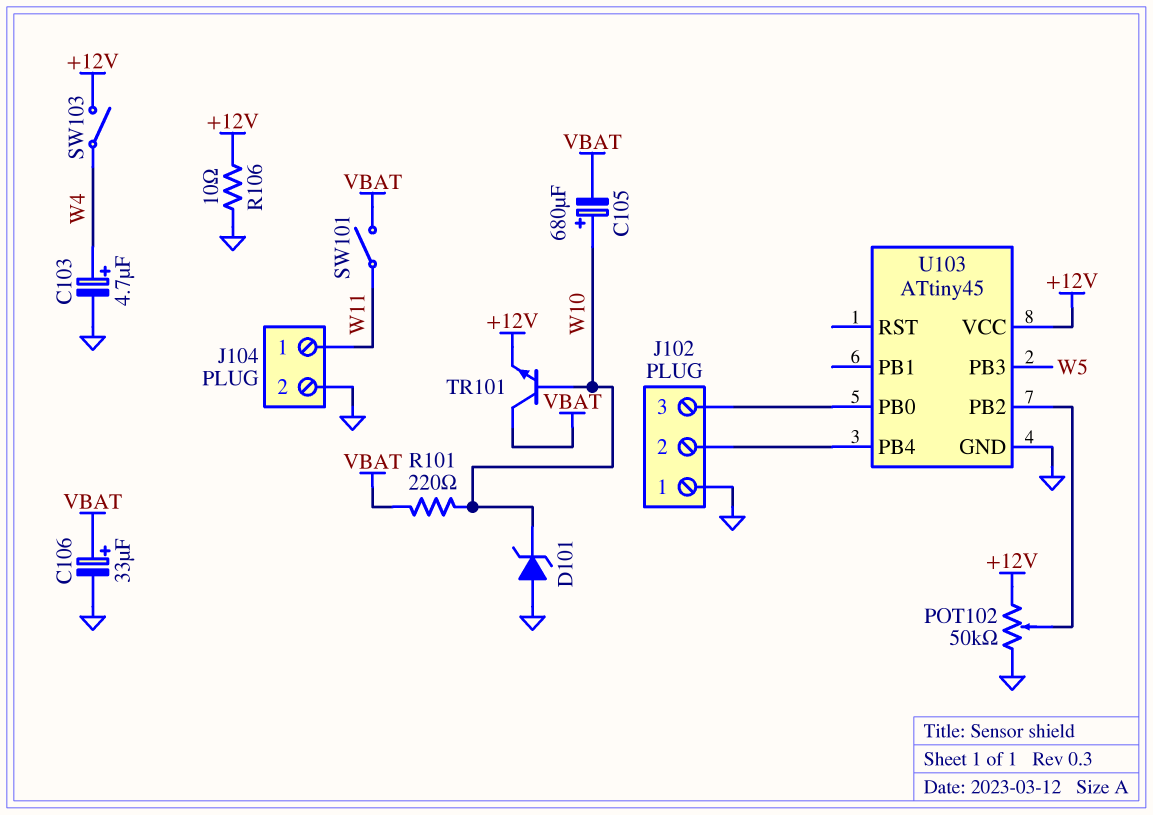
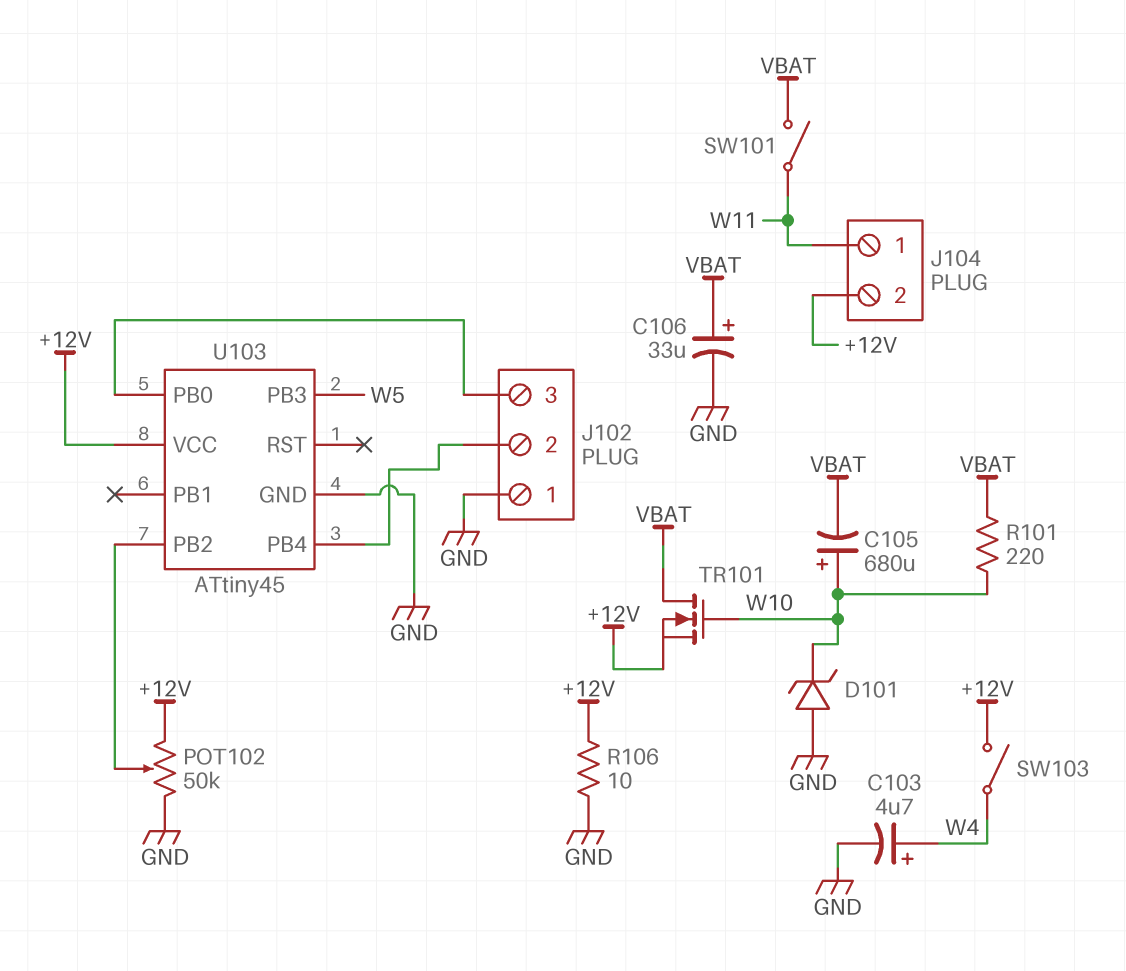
J104 pin 2: GND -> +12V
TR101: NPN (B W10, C VBAT, E +12V) -> NMOS (G W10, D VBAT, S +12V)

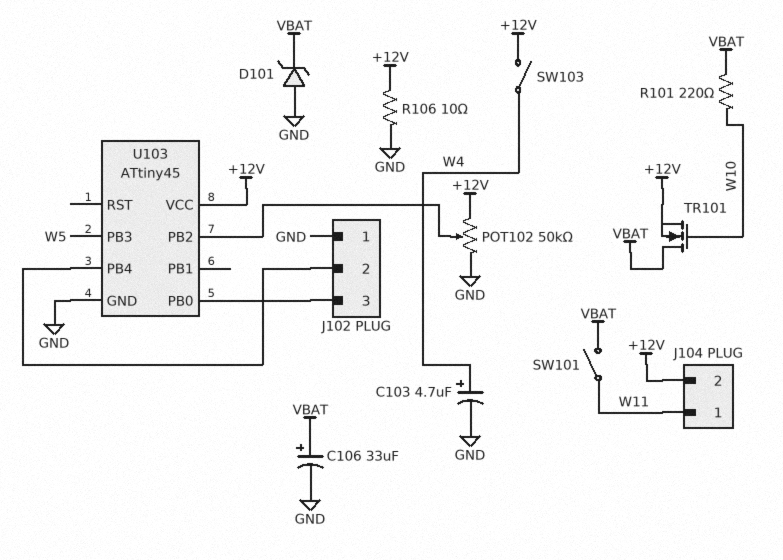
C105: 680uF (plus W10, minus VBAT) -> none
D101: zener (A GND, K W10) -> zener (A GND, K VBAT)

